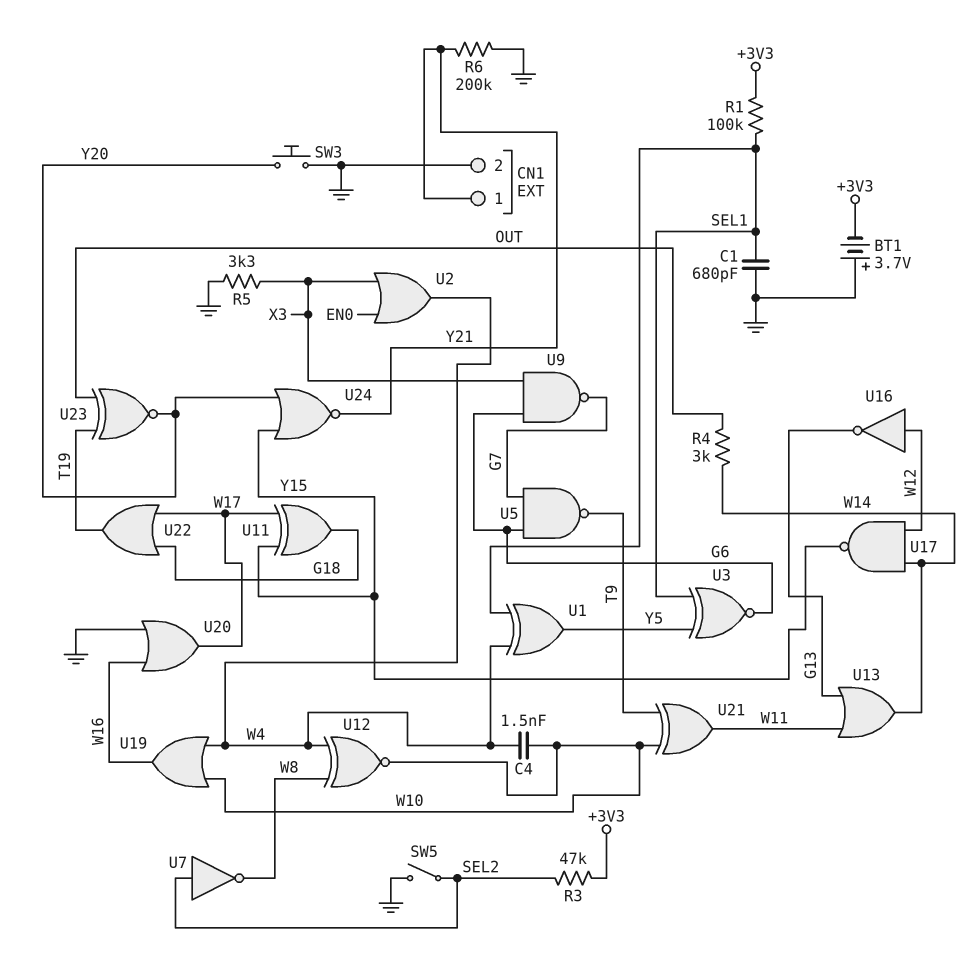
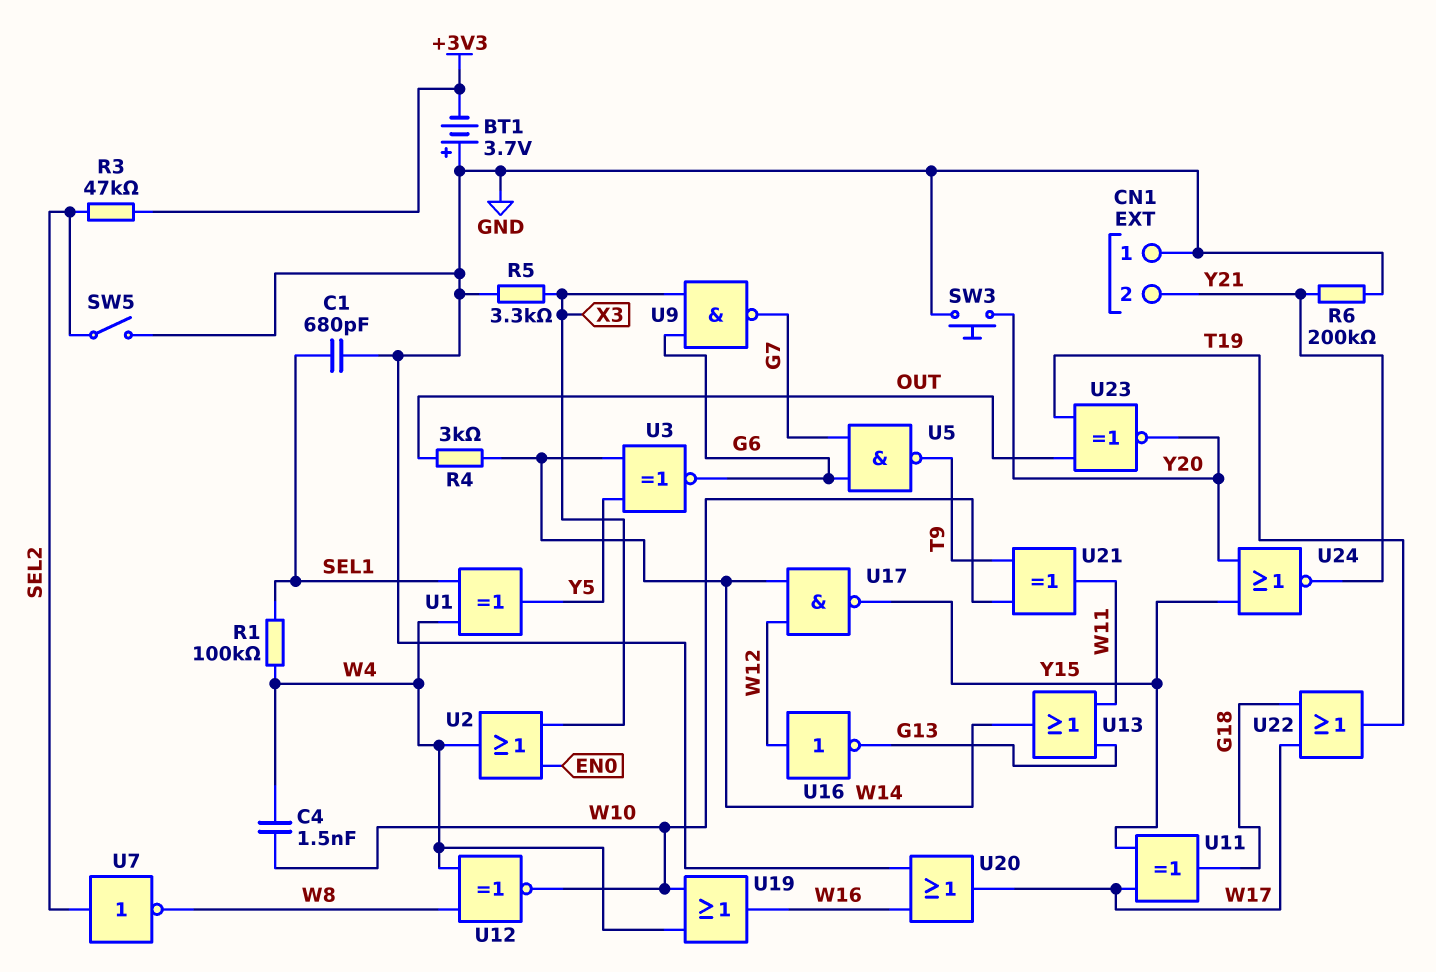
CN1 pin 1: Y21 -> GND
CN1 pin 2: GND -> Y21
R1: 100k (+3V3, SEL1) -> 100k (SEL1, W4)
U3: XNOR (in SEL1, in Y5, out G6) -> XNOR (in W14, in Y5, out G6)

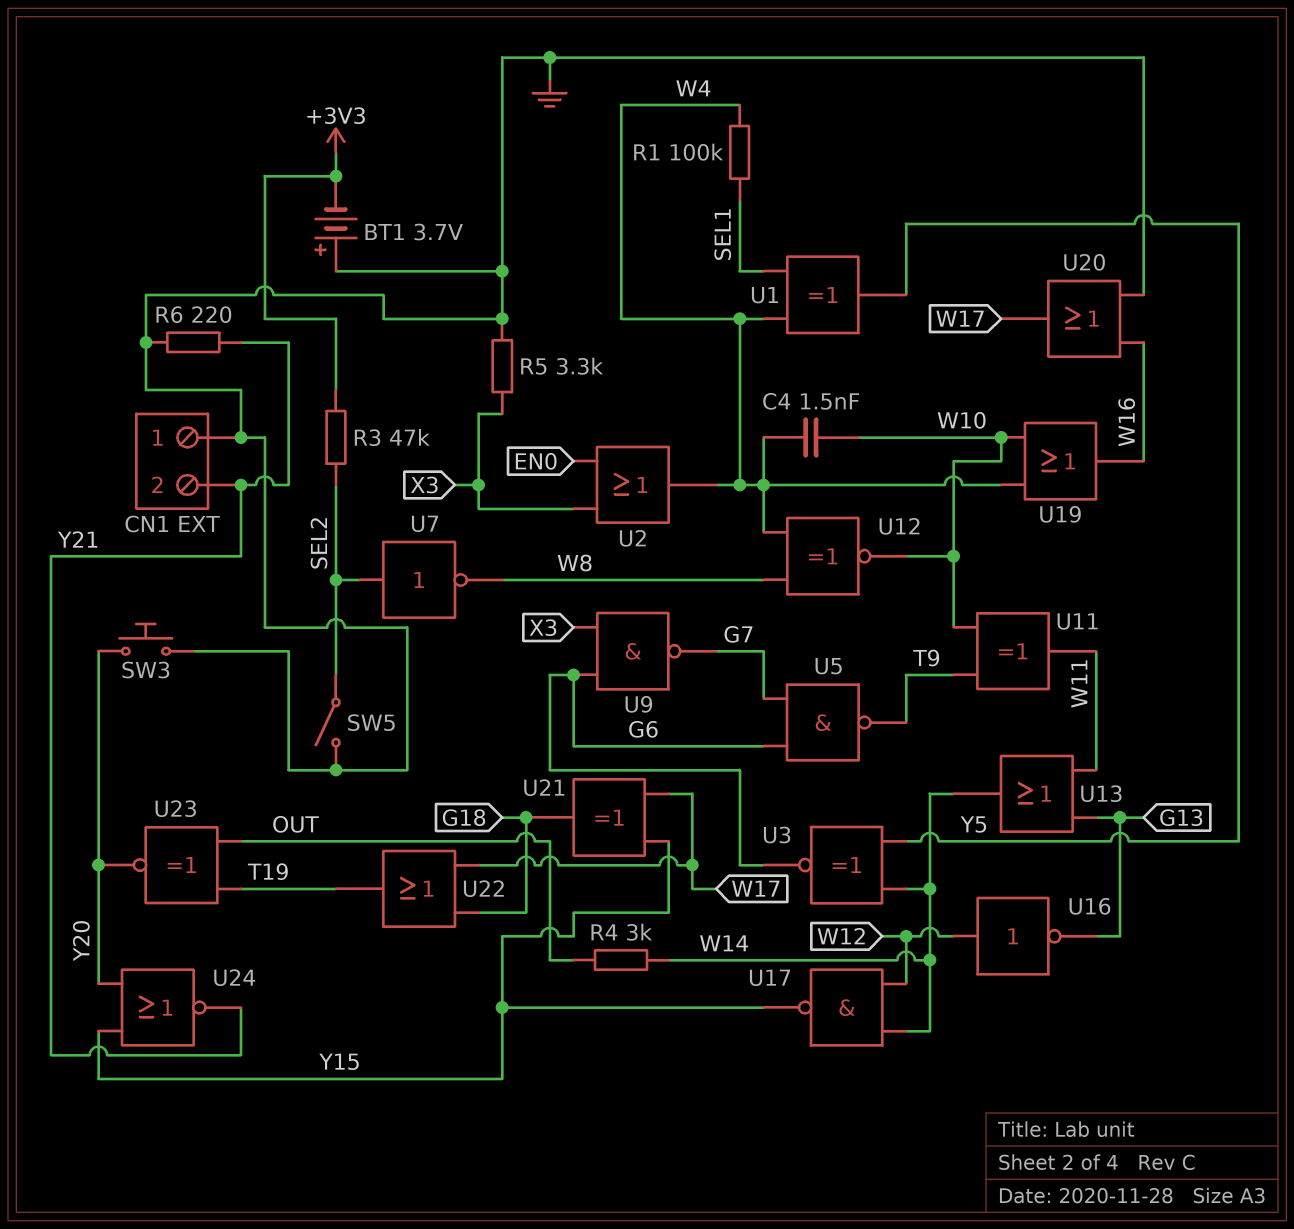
C1: 680pF (GND, SEL1) -> none
R6: 200k (GND, Y21) -> 220 (GND, Y21)
U11: XOR (in W17, in Y15, out G18) -> XOR (in T9, in W10, out W11)
U21: XOR (in T9, in W10, out W11) -> XOR (in W17, in Y15, out G18)

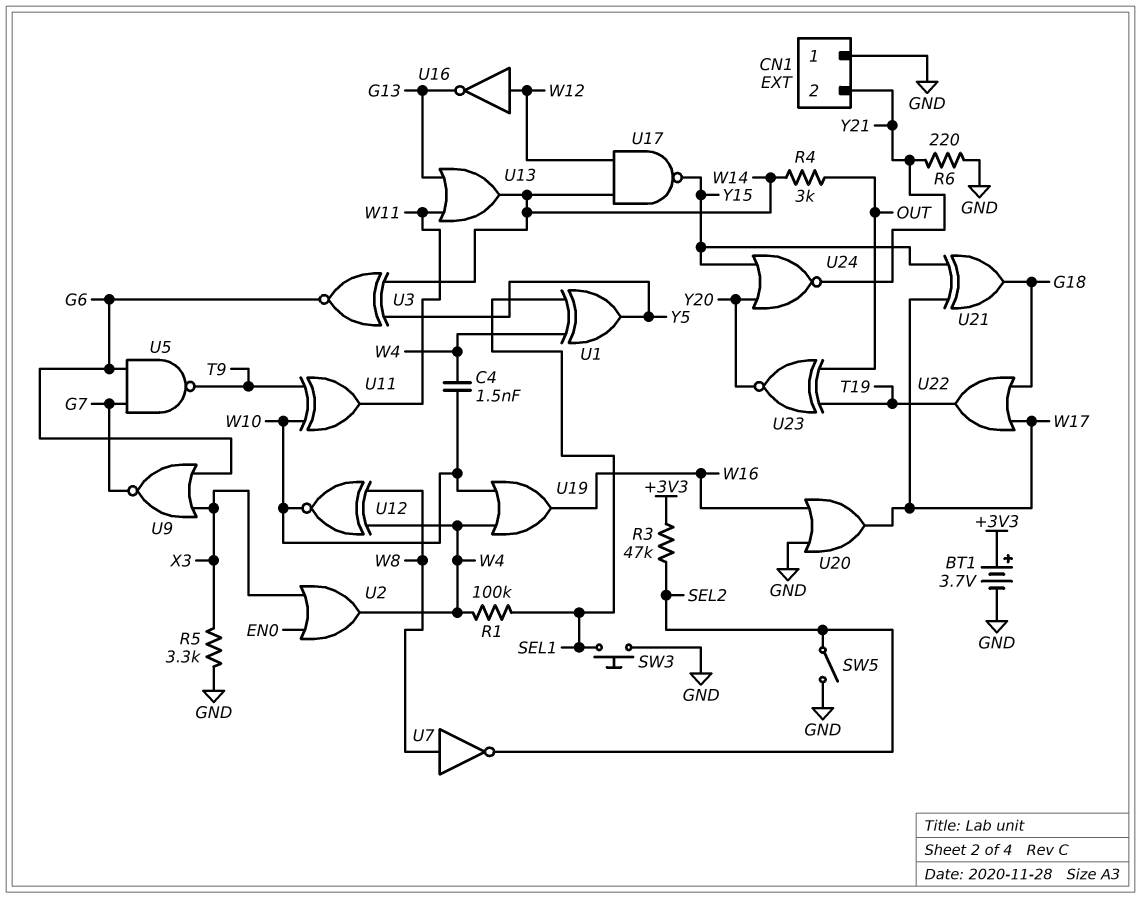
BT1: 3.7V (plus GND, minus +3V3) -> 3.7V (plus +3V3, minus GND)
SW3: button (GND, Y20) -> button (GND, SEL1)
U7: NOT (in SEL2, out W8) -> NOT (in W8, out SEL2)
U9: NAND (in G6, in X3, out G7) -> NOR (in G6, in X3, out G7)

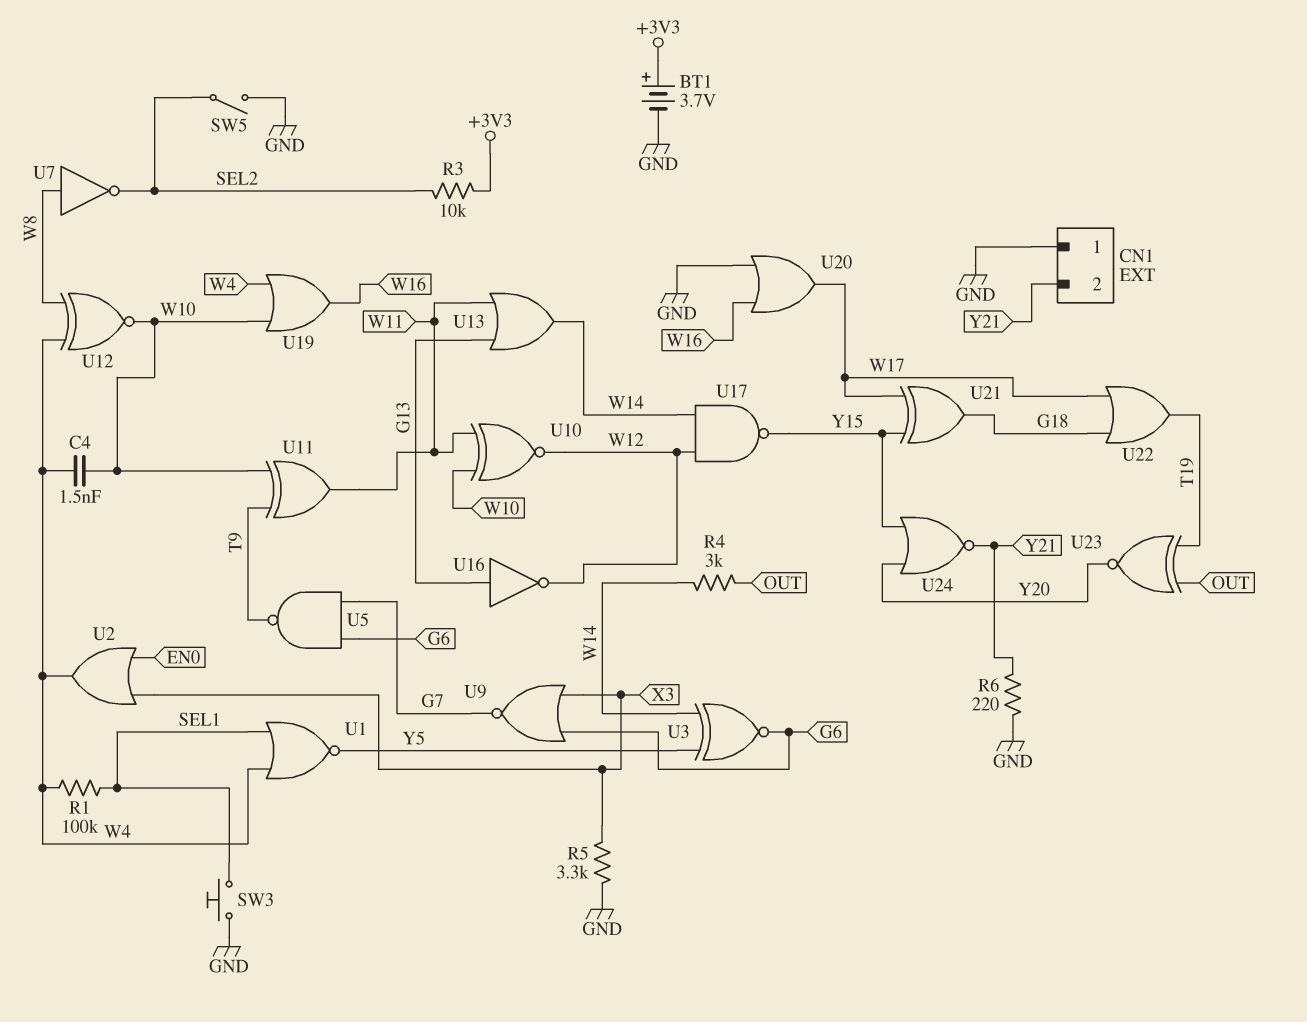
R3: 47k (+3V3, SEL2) -> 10k (+3V3, SEL2)
U1: XOR (in SEL1, in W4, out Y5) -> NOR (in SEL1, in W4, out Y5)
U10: none -> XNOR (in W10, in W11, out W12)
U16: NOT (in W12, out G13) -> NOT (in G13, out W12)

